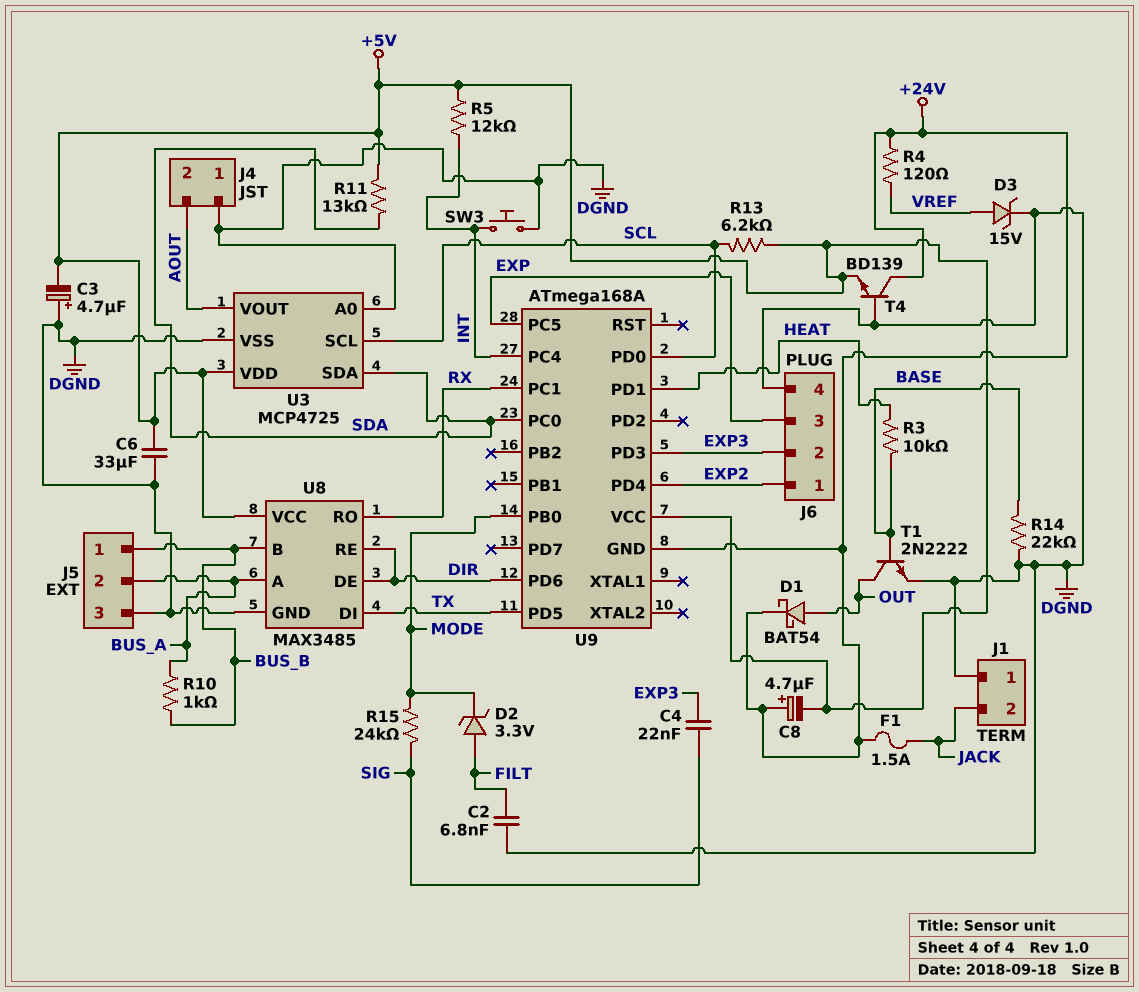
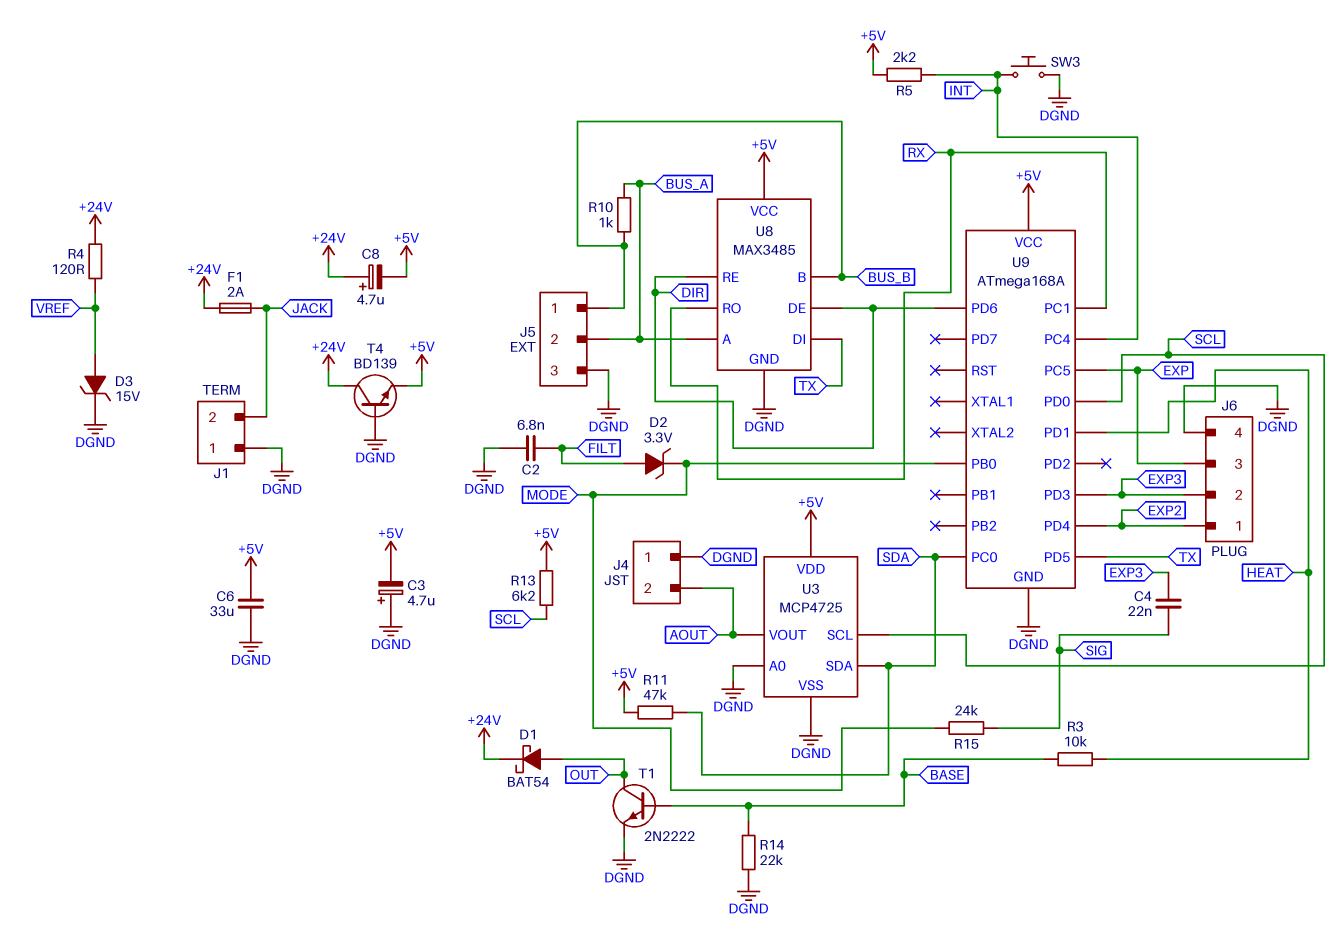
F1: 1.5A (+24V, JACK) -> 2A (+24V, JACK)
R5: 12k (+5V, INT) -> 2.2k (+5V, INT)
R11: 13k (+5V, SDA) -> 47k (+5V, SDA)
U9 pin GND: +24V -> DGND

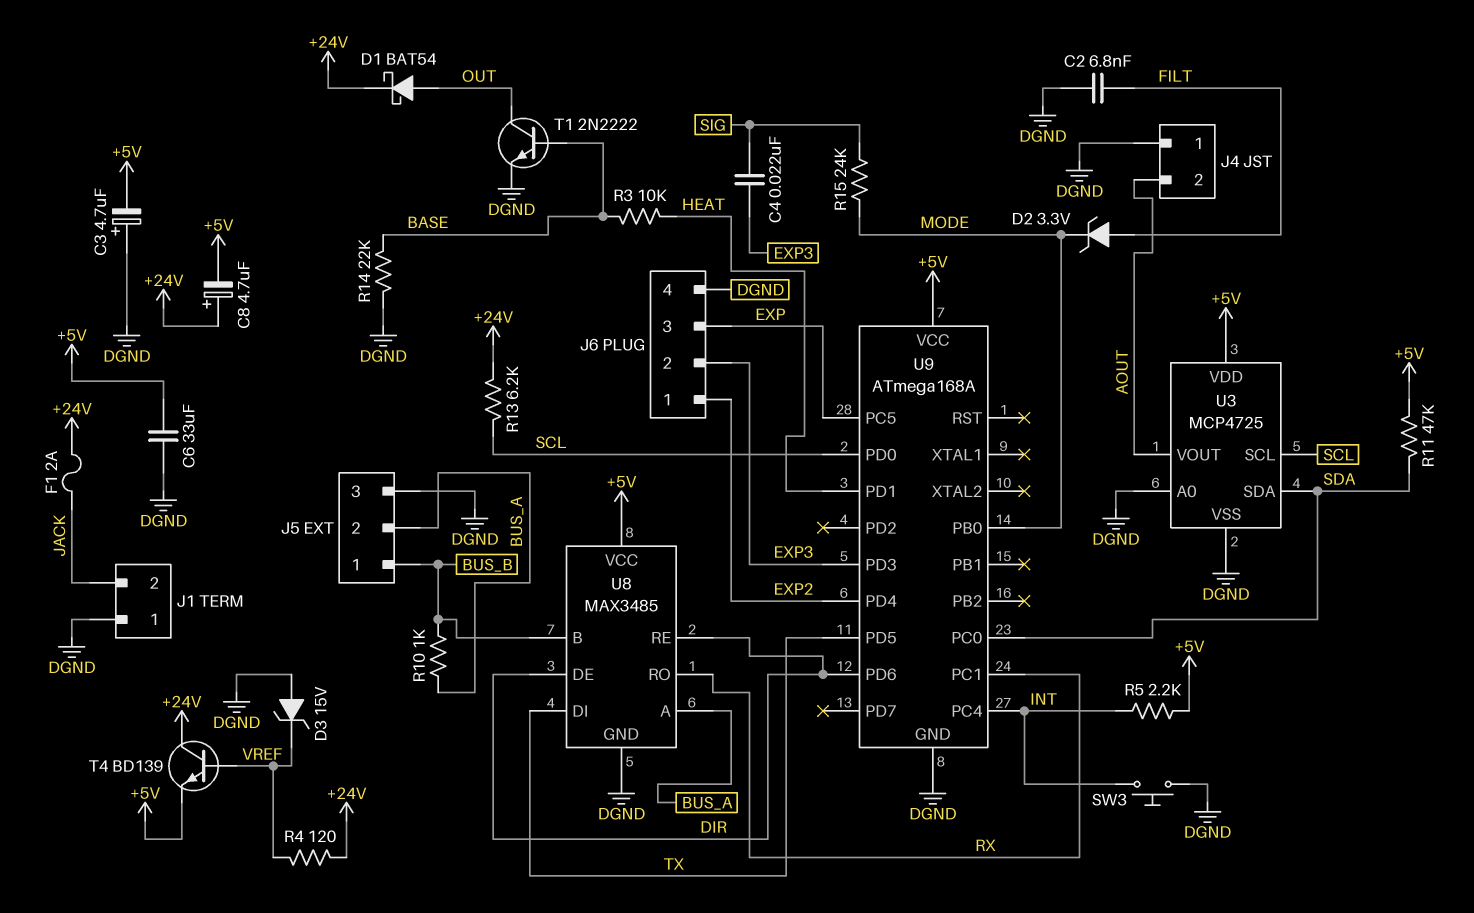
D3: zener 15V (A VREF, K DGND) -> zener 15V (A DGND, K VREF)
R13: 6.2k (+5V, SCL) -> 6.2k (+24V, SCL)
T4: NPN BD139 (B DGND, C +24V, E +5V) -> NPN BD139 (B VREF, C +24V, E +5V)

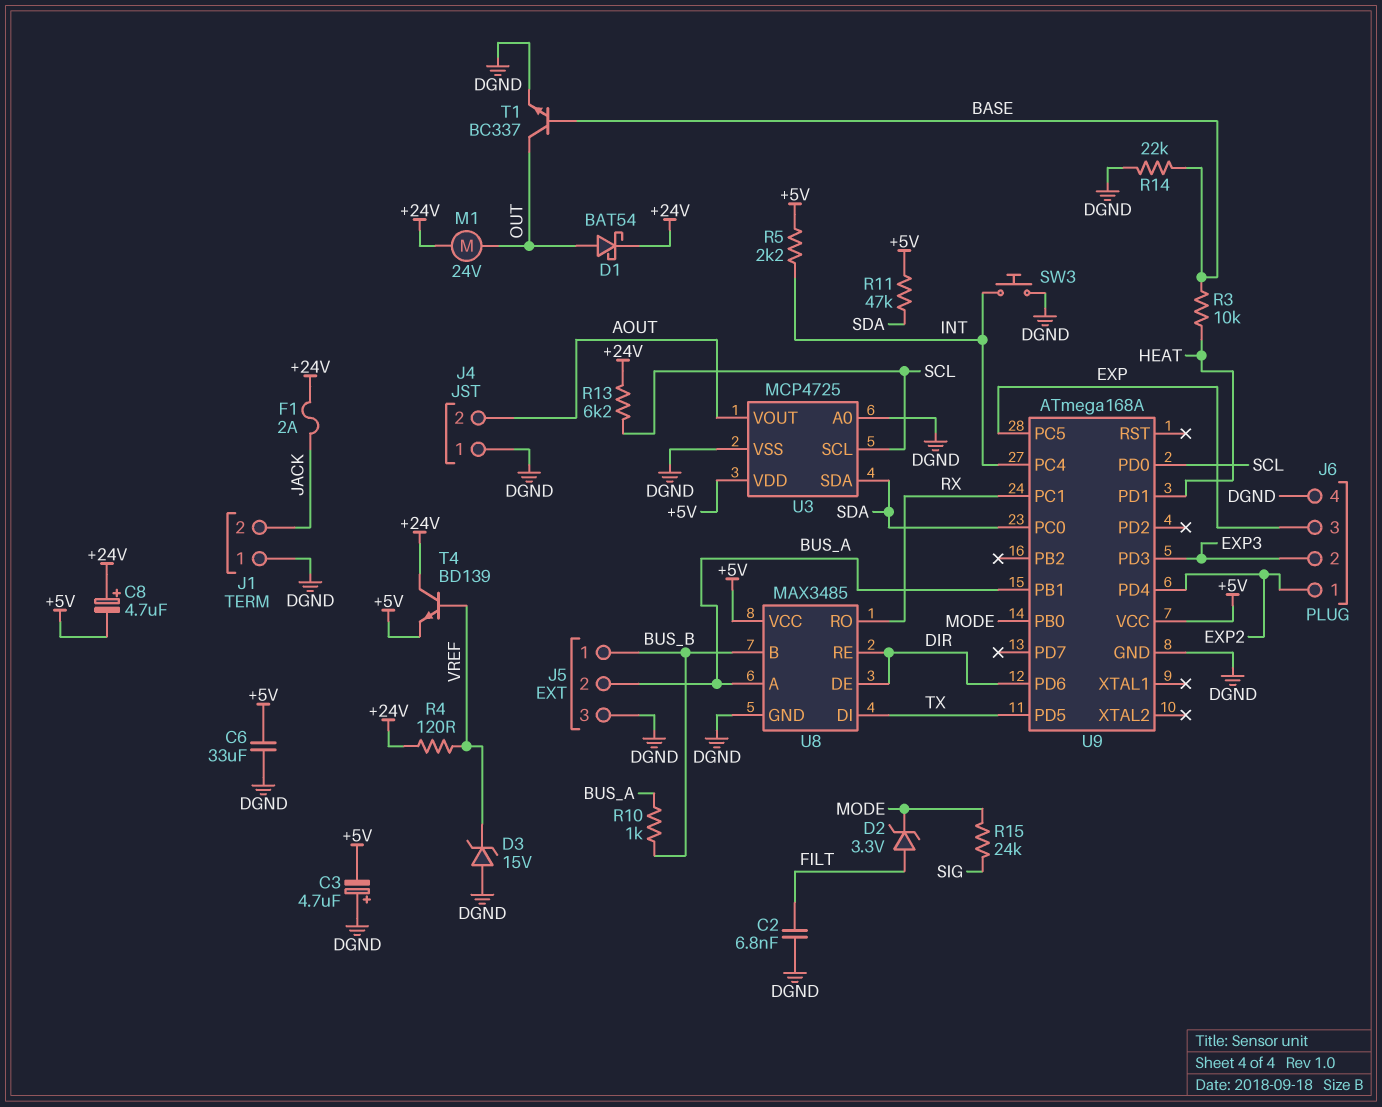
C4: 22nF (EXP3, SIG) -> none
M1: none -> motor 24V (+24V, OUT)
T1: NPN 2N2222 (B BASE, C OUT, E DGND) -> NPN BC337 (B BASE, C OUT, E DGND)
U9 pin PB1: none -> BUS_A

